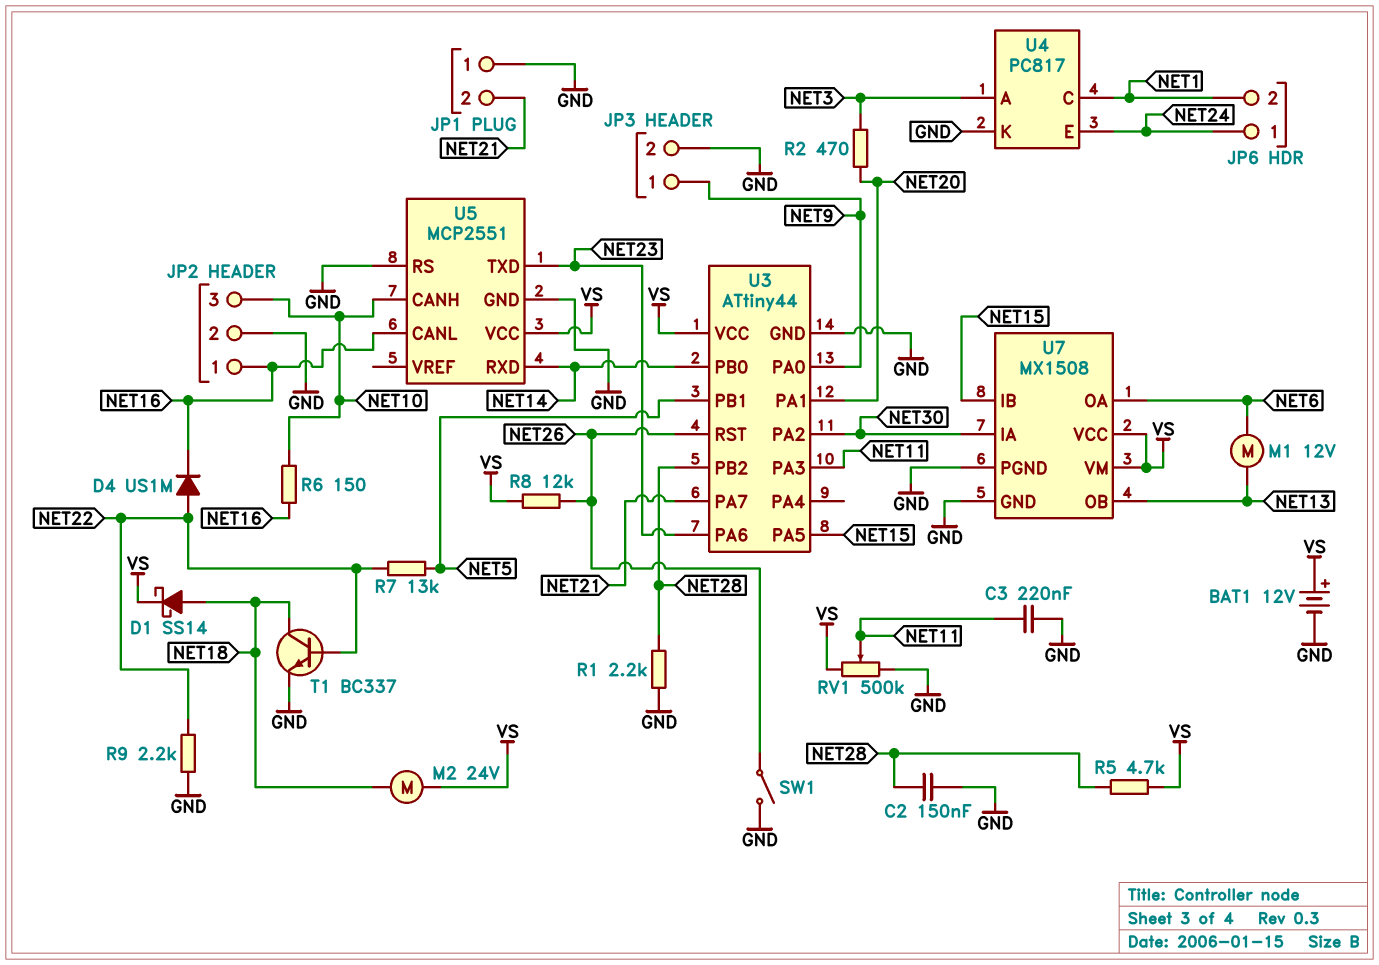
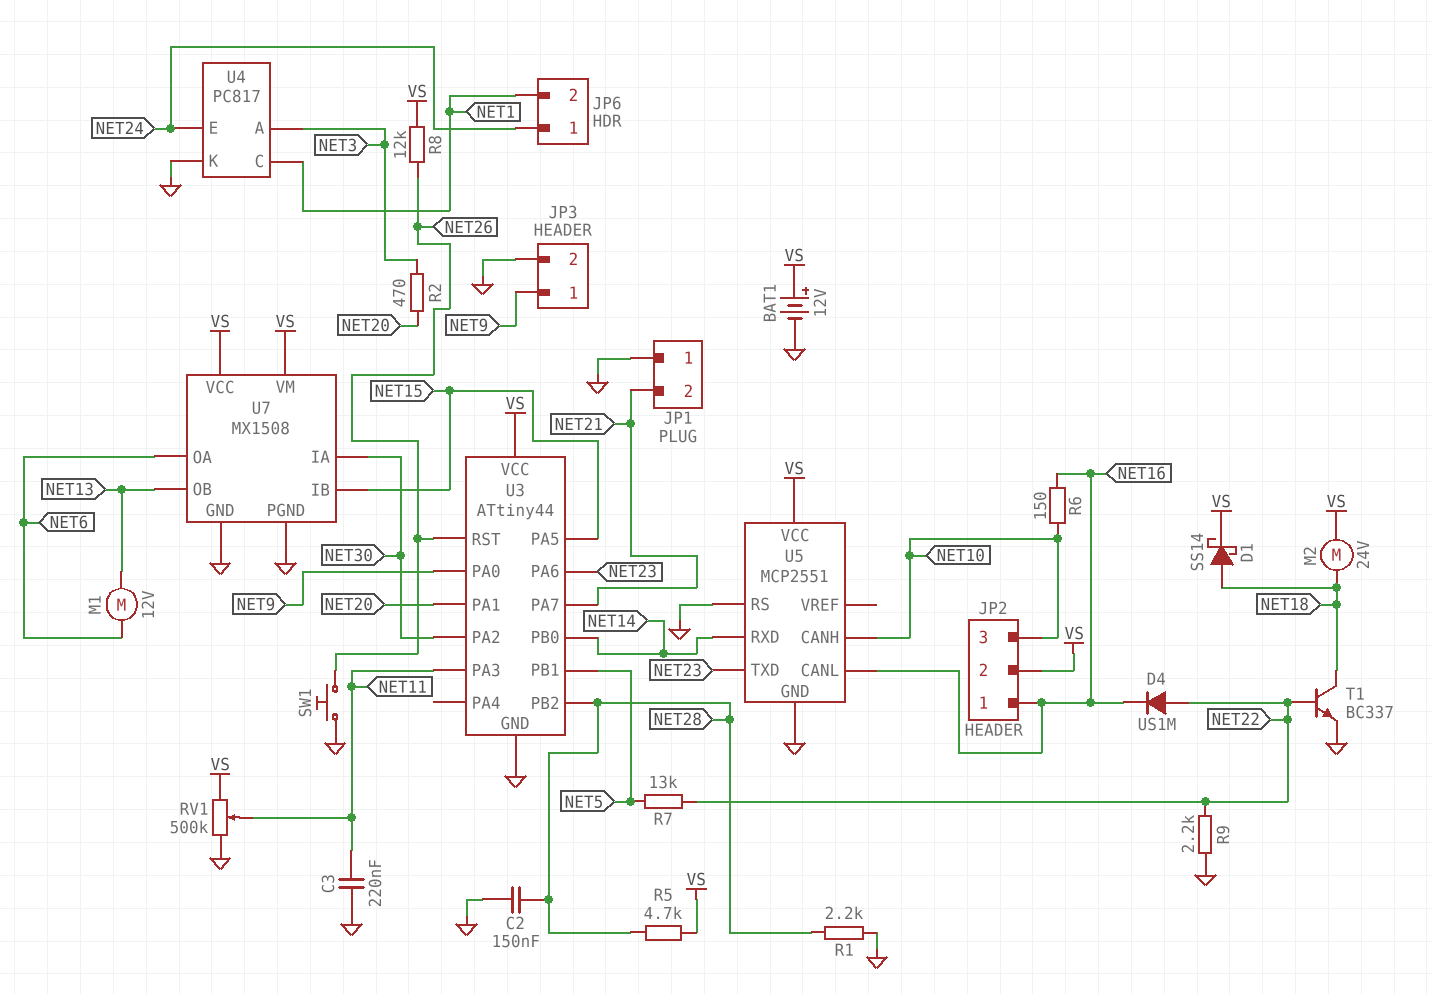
JP2 pin 2: GND -> VS
SW1: switch (GND, NET26) -> button (GND, NET26)

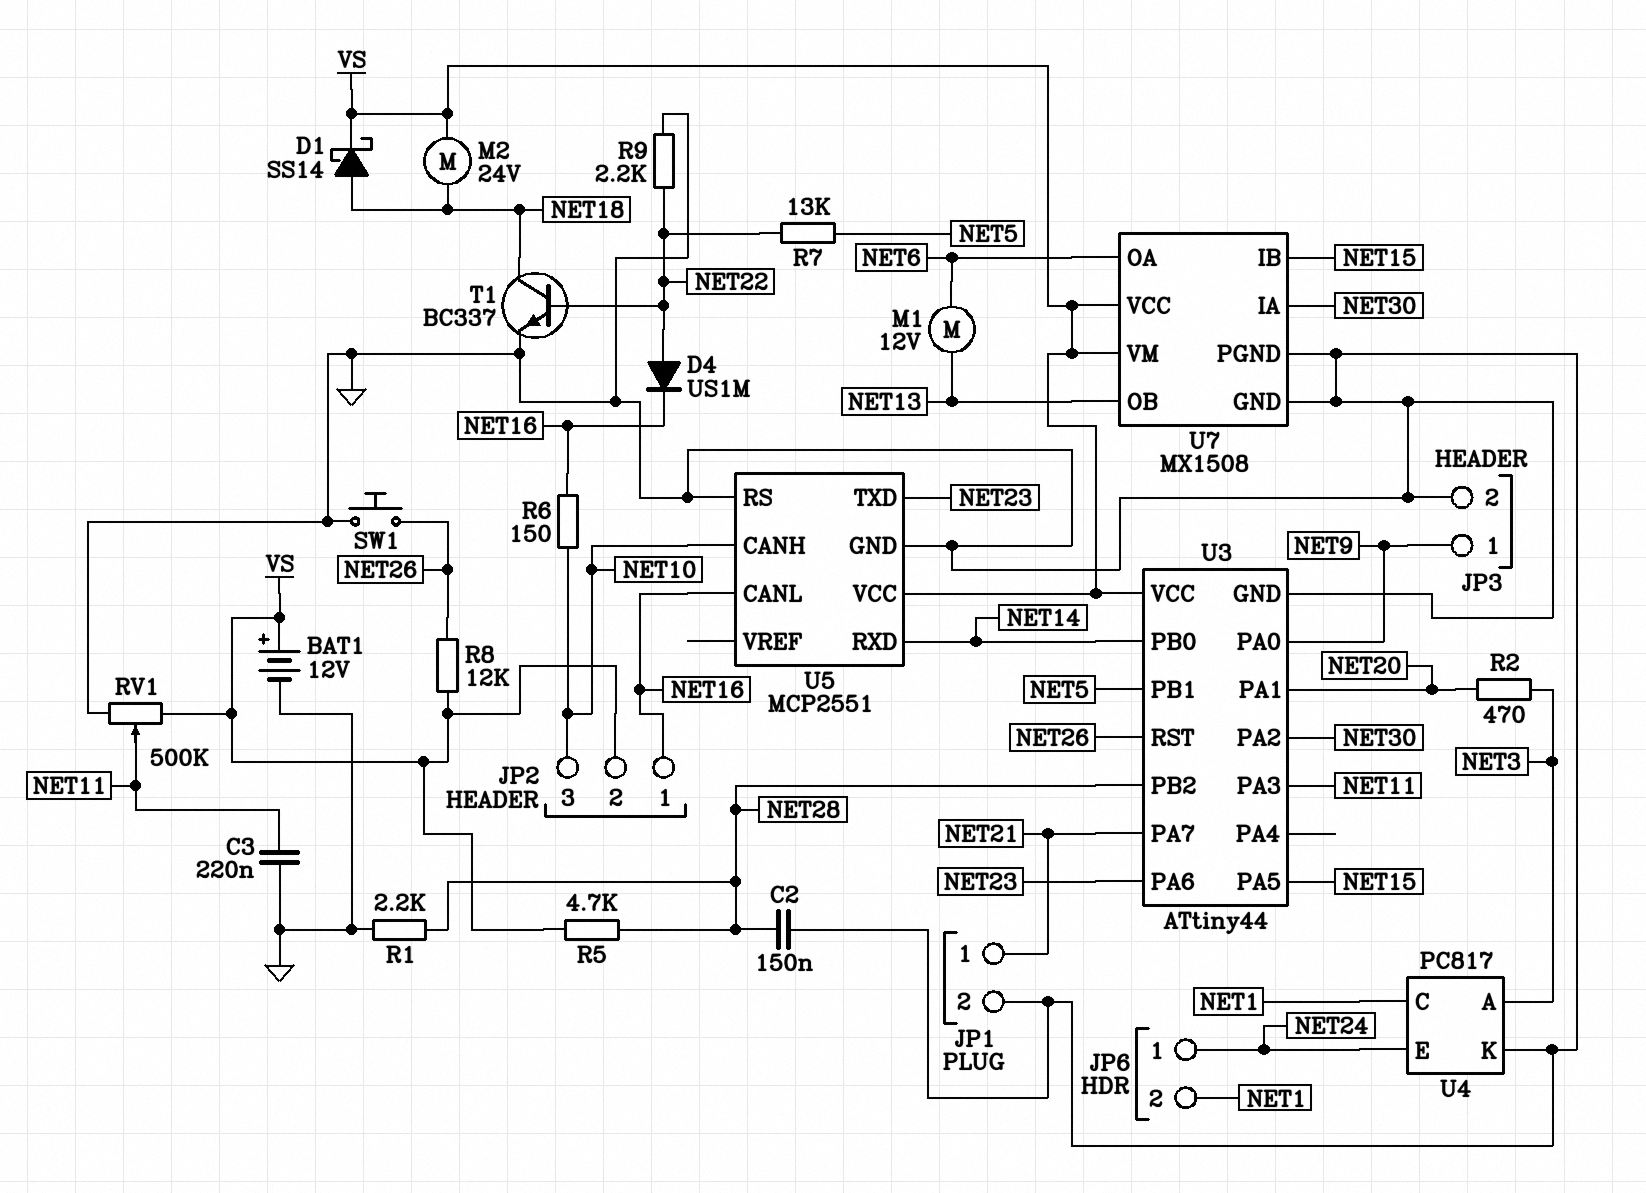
JP1 pin 1: GND -> NET21
JP1 pin 2: NET21 -> GND

